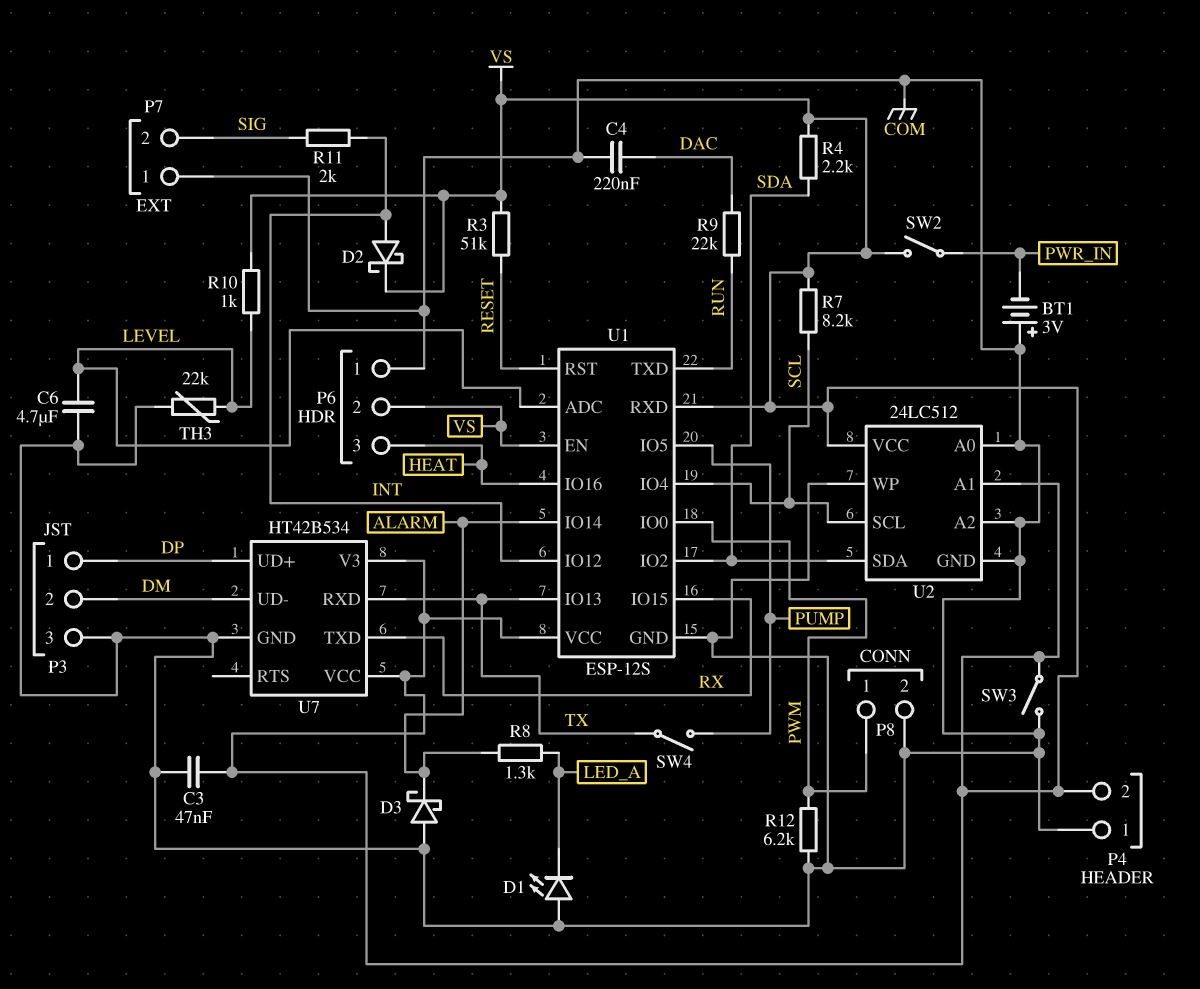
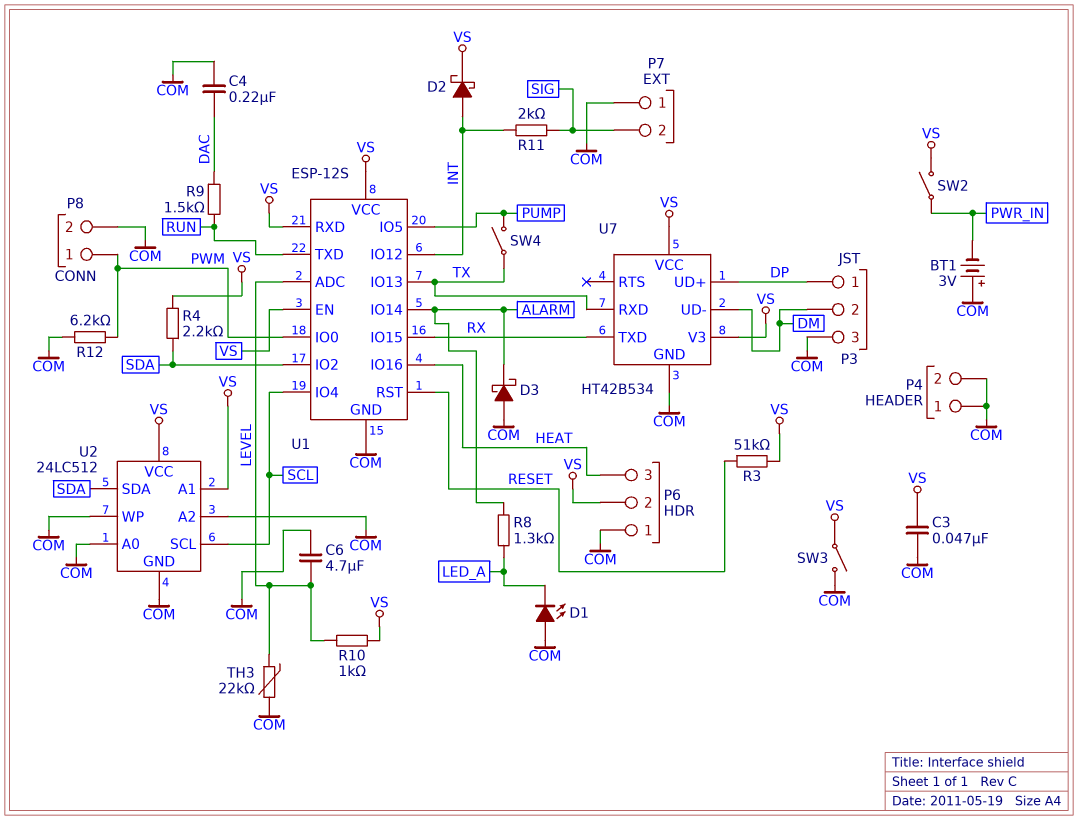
P4 pin 2: VS -> COM
R7: 8.2k (SCL, VS) -> none
R9: 22k (DAC, RUN) -> 1.5k (DAC, RUN)

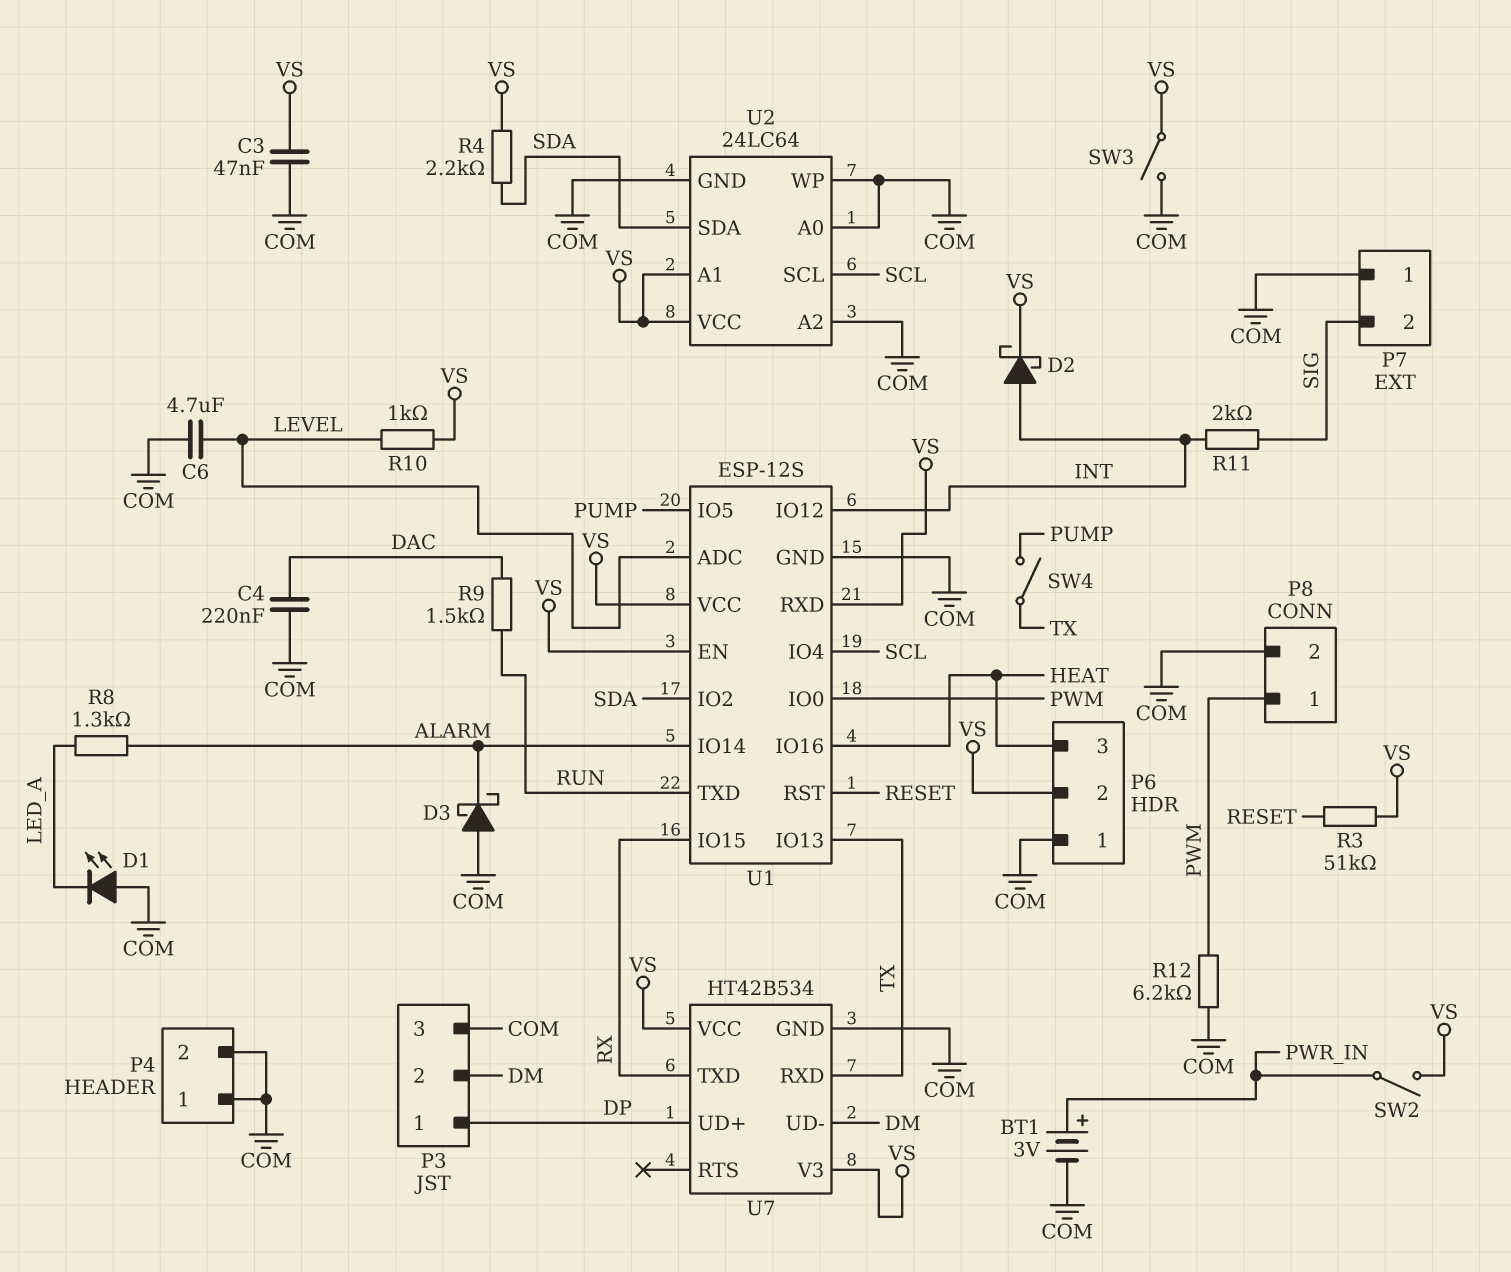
BT1: 3V (plus COM, minus PWR_IN) -> 3V (plus PWR_IN, minus COM)
TH3: 22k (COM, LEVEL) -> none
U2: 24LC512 -> 24LC64

